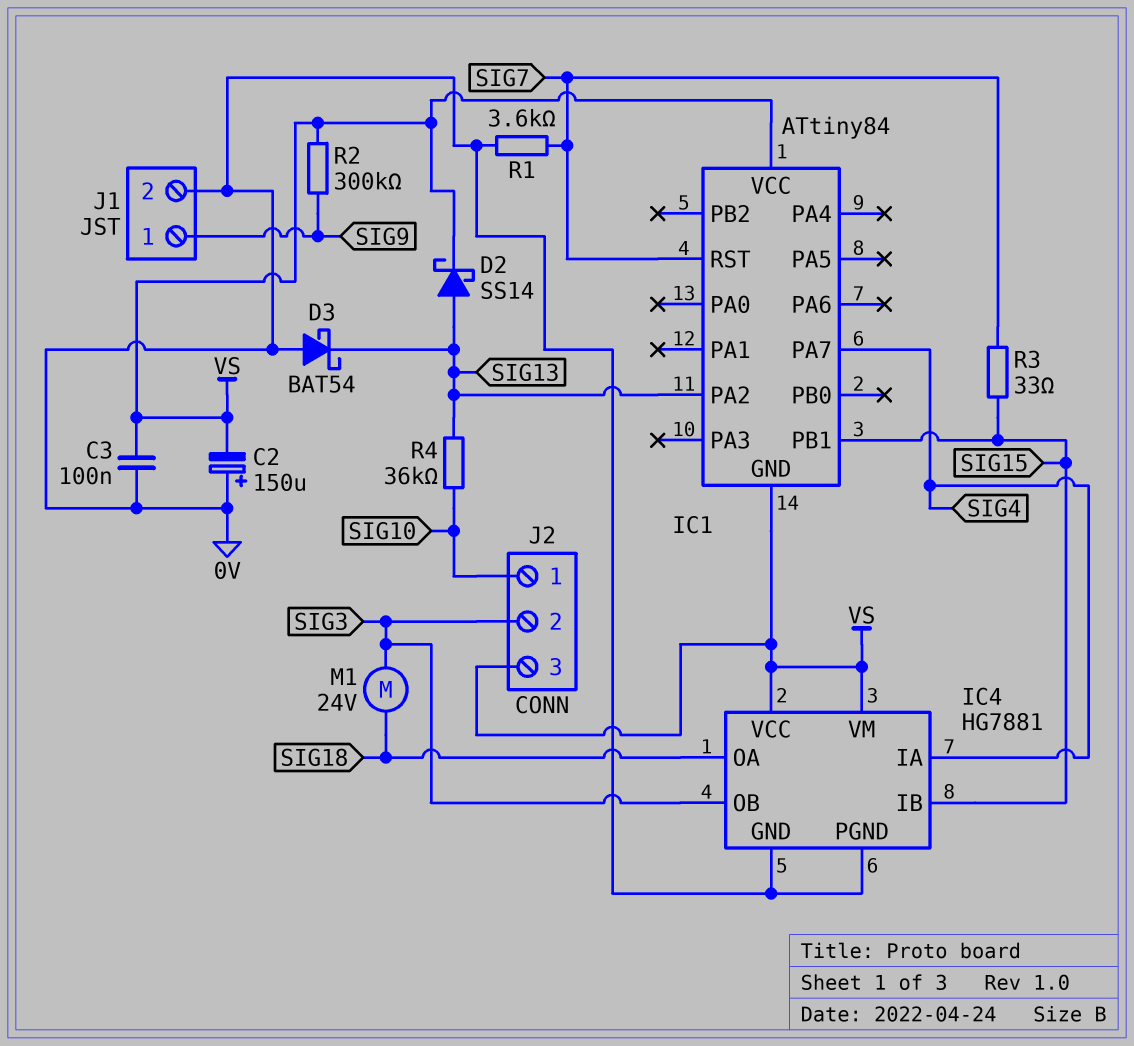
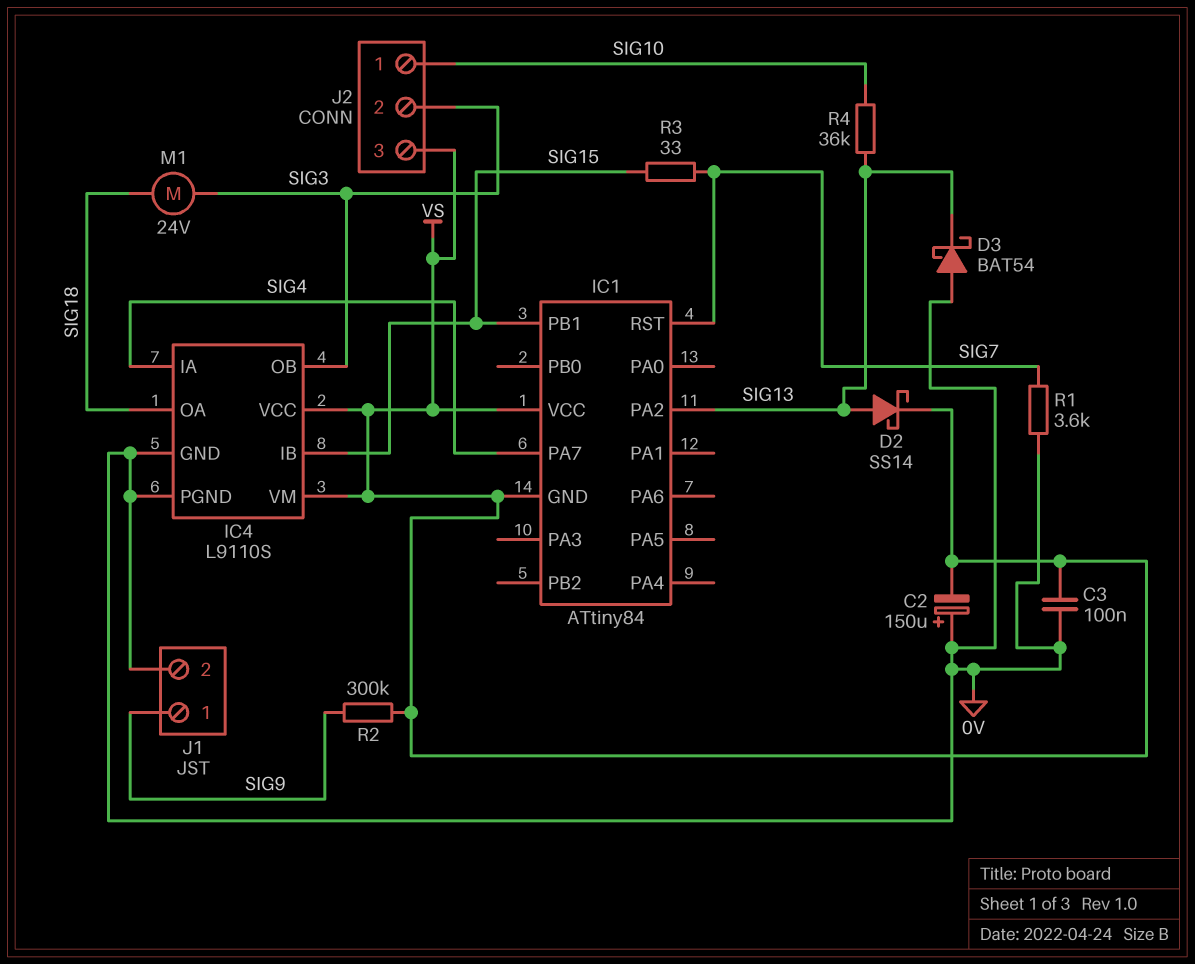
IC4: HG7881 -> L9110S

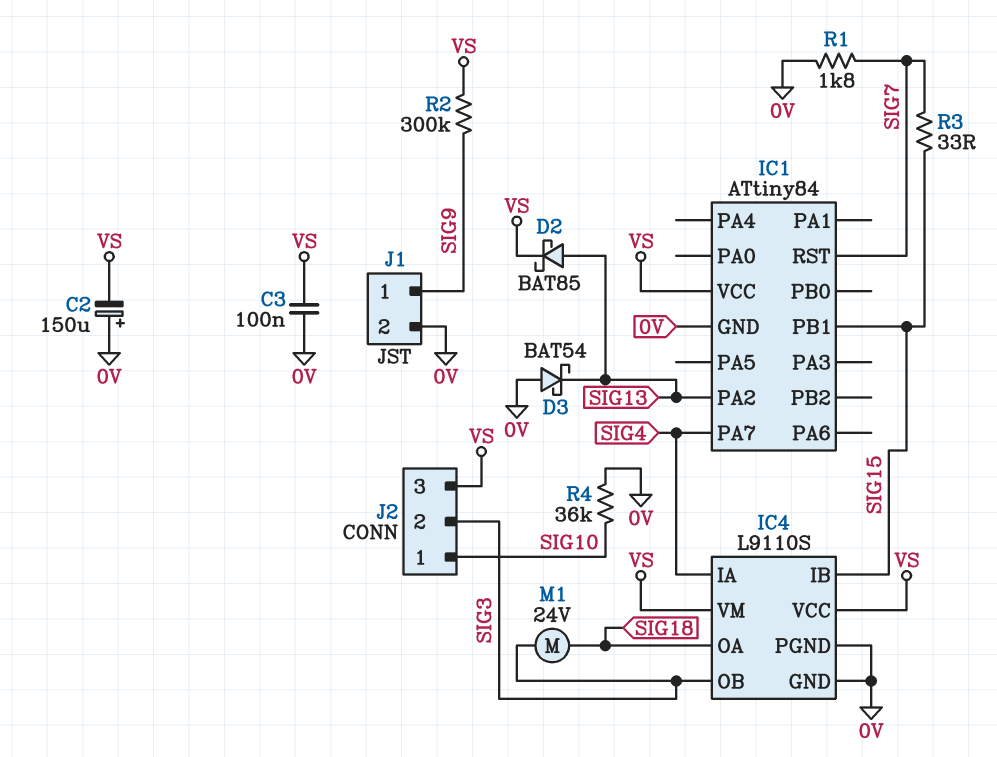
D2: schottky SS14 (A SIG13, K VS) -> schottky BAT85 (A SIG13, K VS)
IC1 pin GND: VS -> 0V
R1: 3.6k (0V, SIG7) -> 1.8k (0V, SIG7)
R4: 36k (SIG10, SIG13) -> 36k (0V, SIG10)

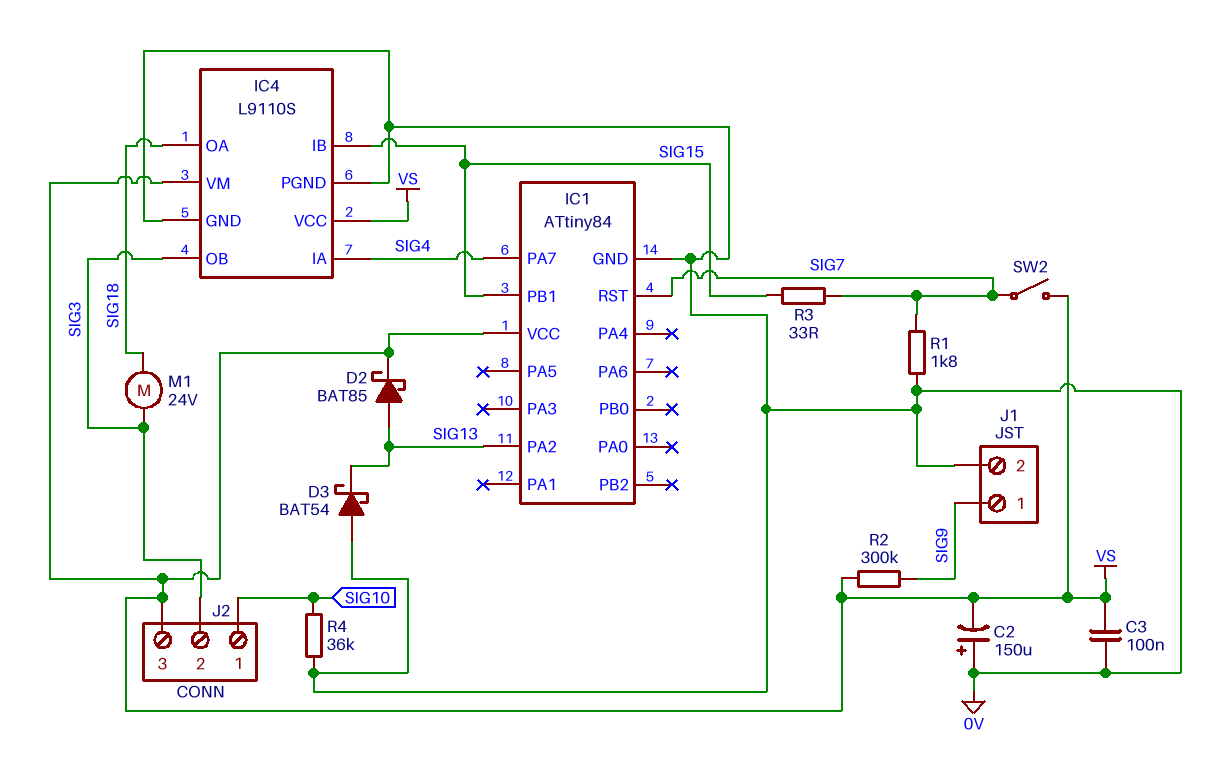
SW2: none -> switch (SIG7, VS)

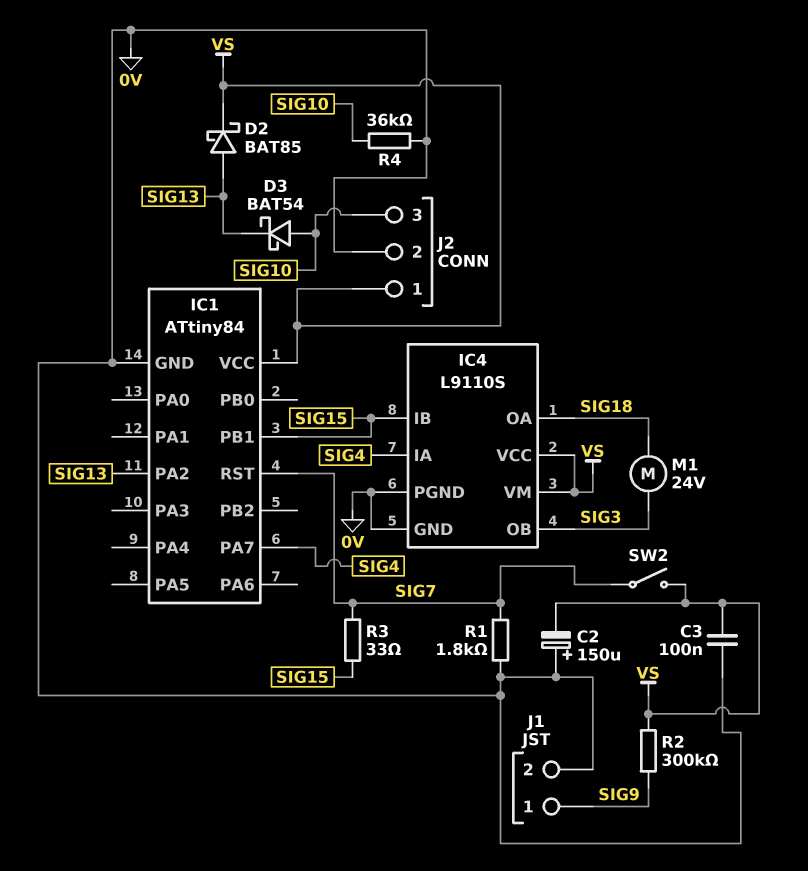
D3: schottky BAT54 (A 0V, K SIG13) -> schottky BAT54 (A SIG10, K SIG13)
J2 pin 1: SIG10 -> VS
J2 pin 2: SIG3 -> 0V
J2 pin 3: VS -> SIG10

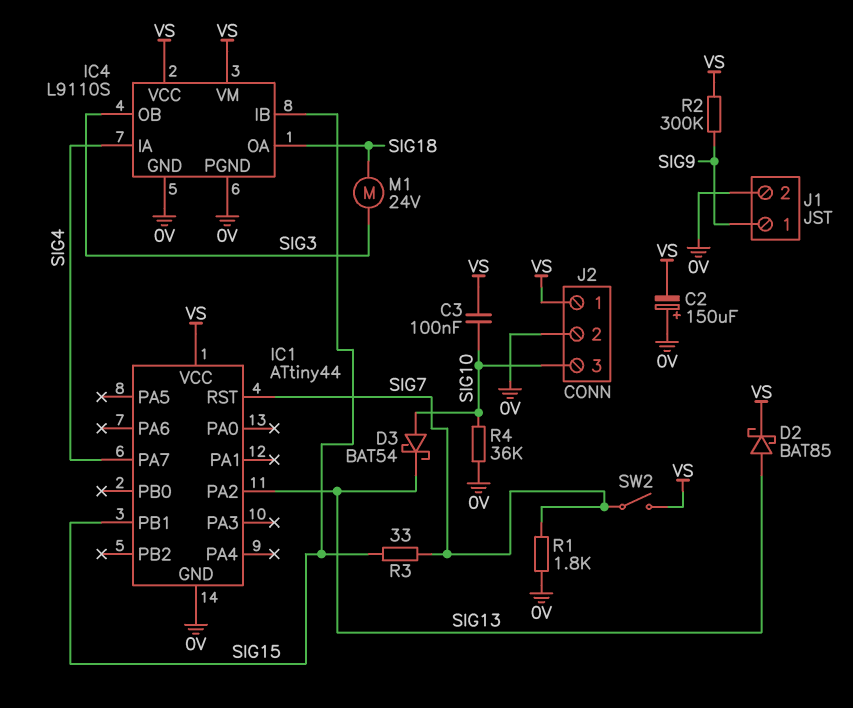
C3: 100nF (0V, VS) -> 100nF (SIG10, VS)
IC1: ATtiny84 -> ATtiny44

